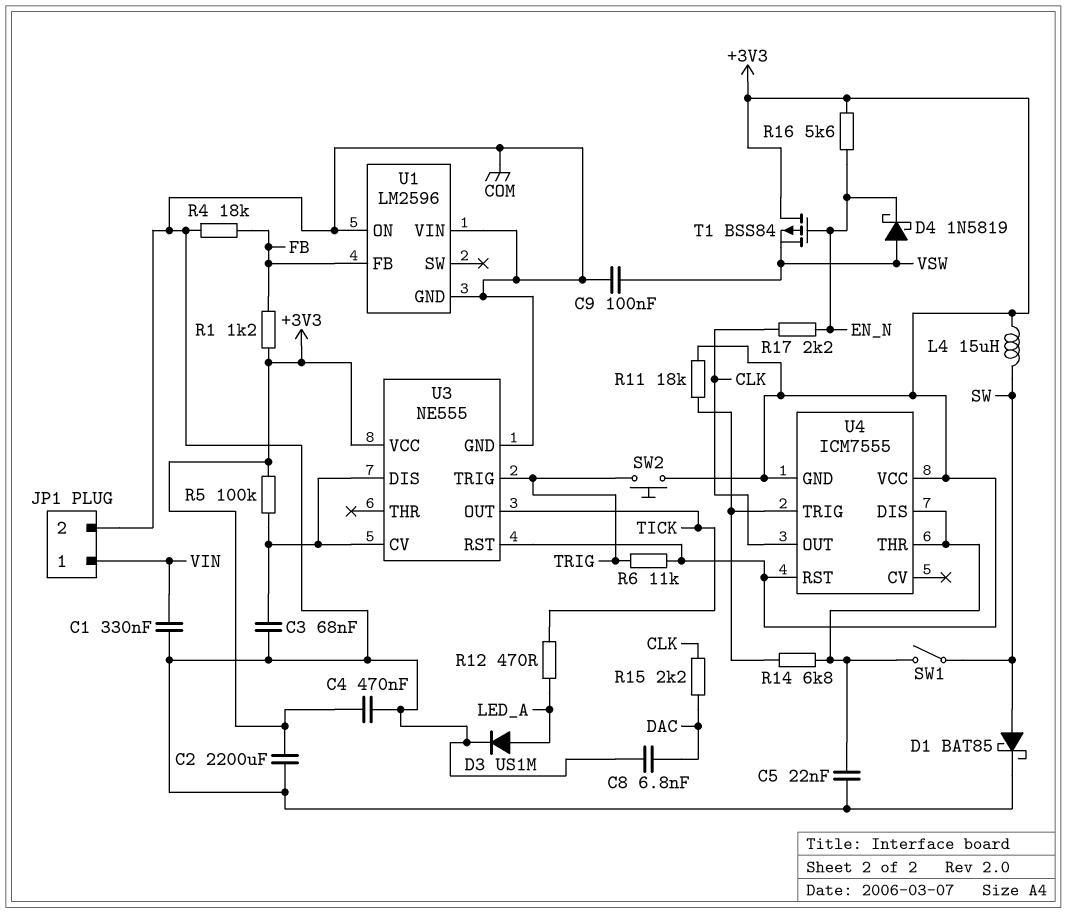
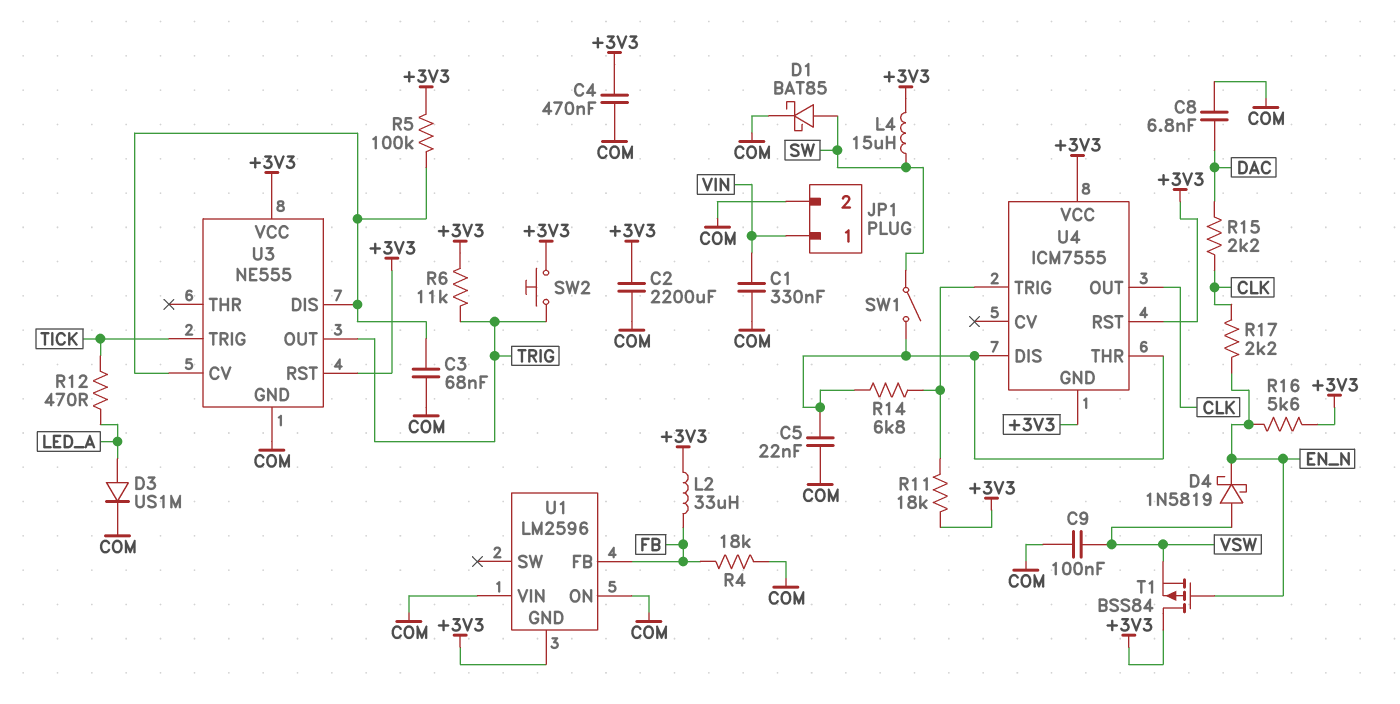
L2: none -> 33uH (+3V3, FB)
R1: 1.2k (+3V3, FB) -> none
U1 pin GND: COM -> +3V3
U3 pin OUT: TICK -> TRIG
U3 pin TRIG: TRIG -> TICK

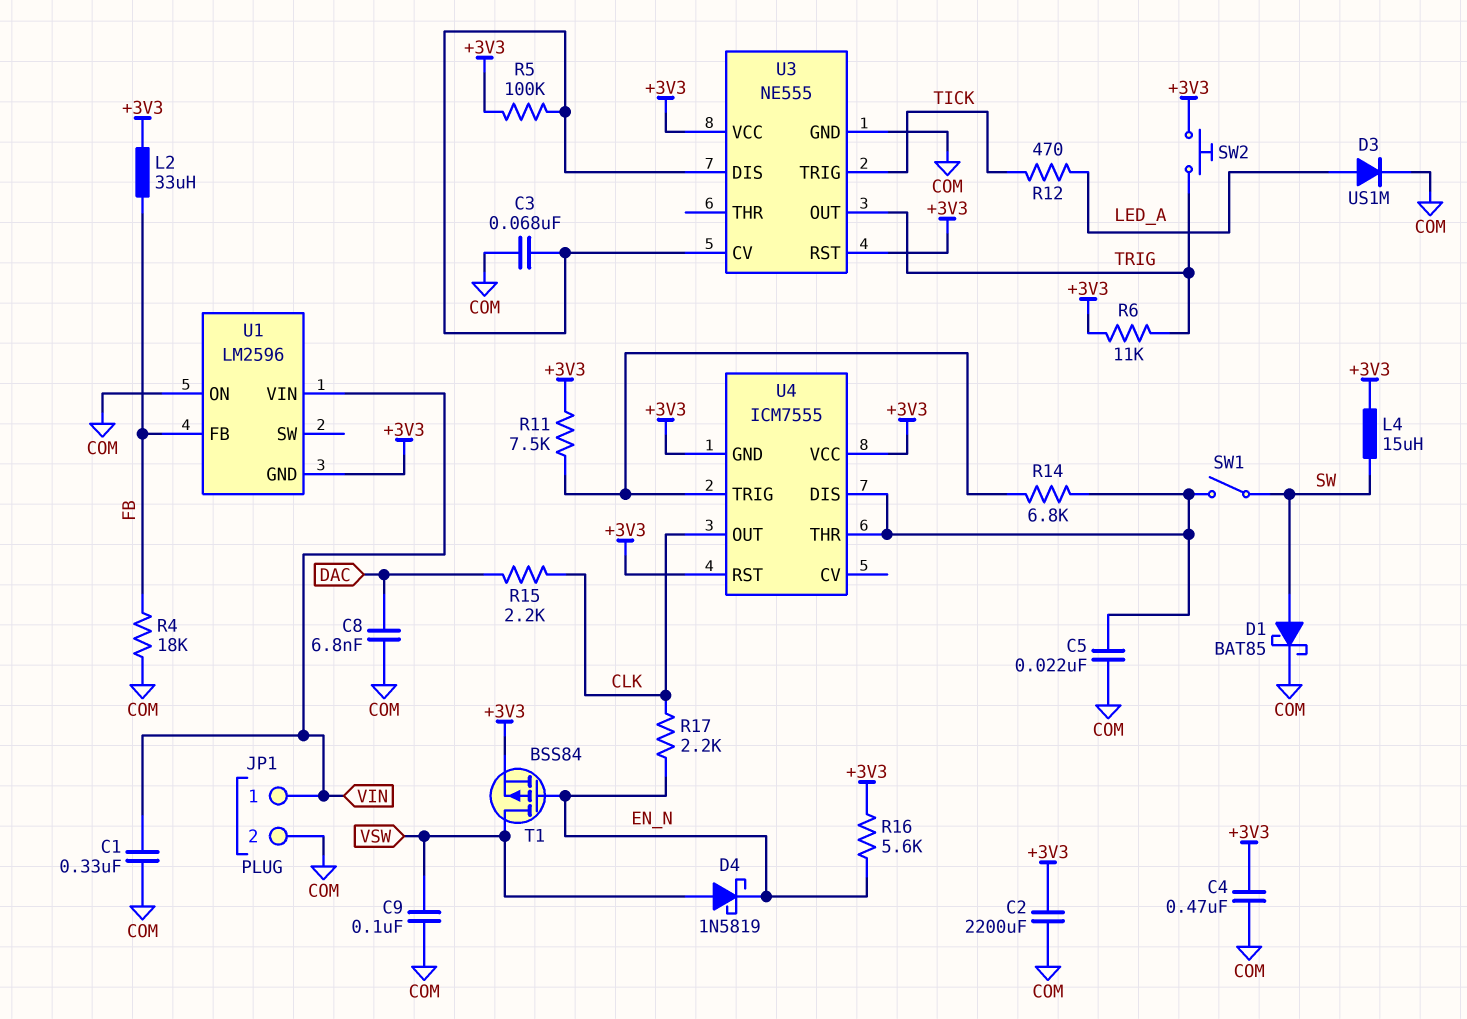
R11: 18k (+3V3, U4/TRIG) -> 7.5k (+3V3, U4/TRIG)
T1: PMOS BSS84 (G EN_N, D +3V3, S VSW) -> PMOS BSS84 (G EN_N, D VSW, S +3V3)
U1 pin VIN: COM -> VIN

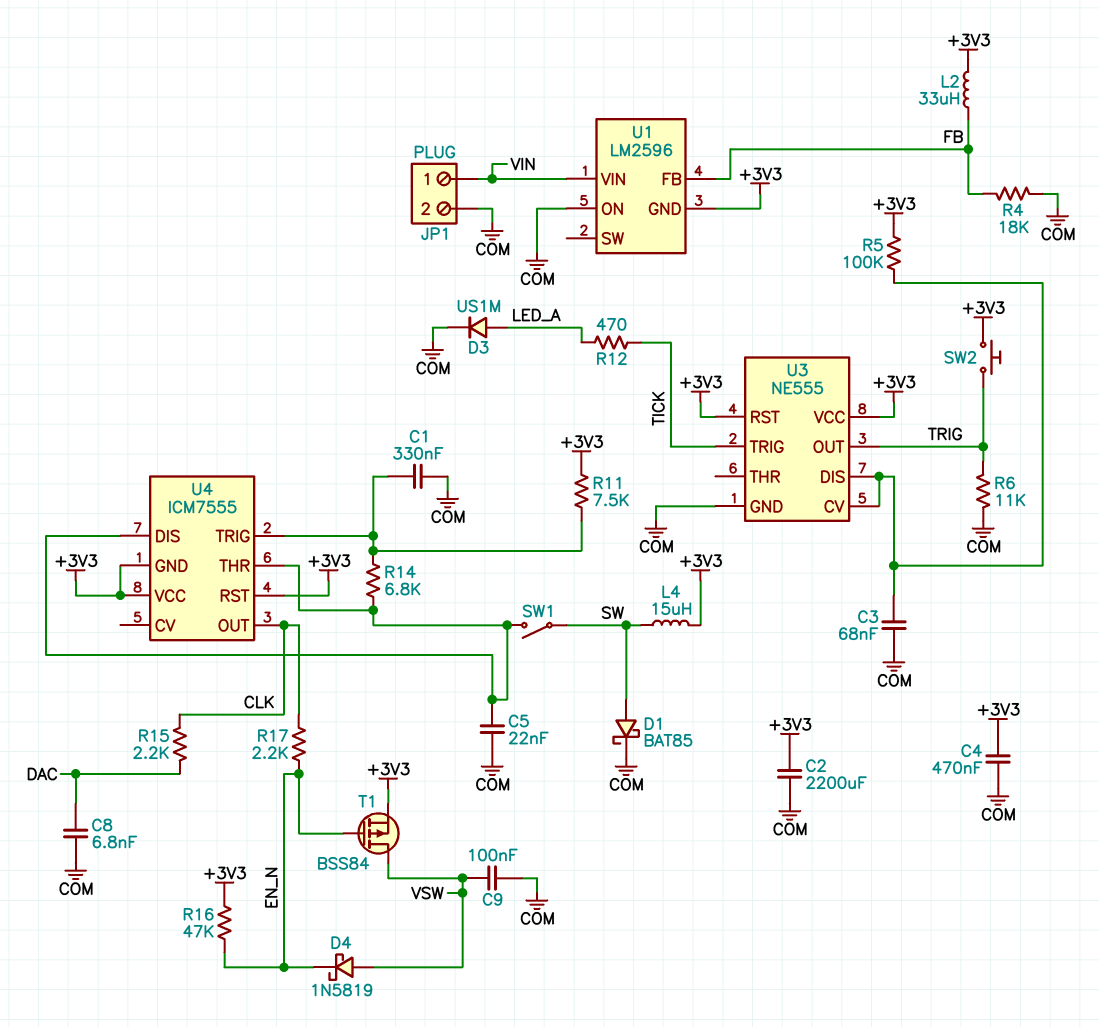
C1: 330nF (COM, VIN) -> 330nF (COM, U4/TRIG)
R6: 11k (+3V3, TRIG) -> 11k (COM, TRIG)
R16: 5.6k (+3V3, EN_N) -> 47k (+3V3, EN_N)

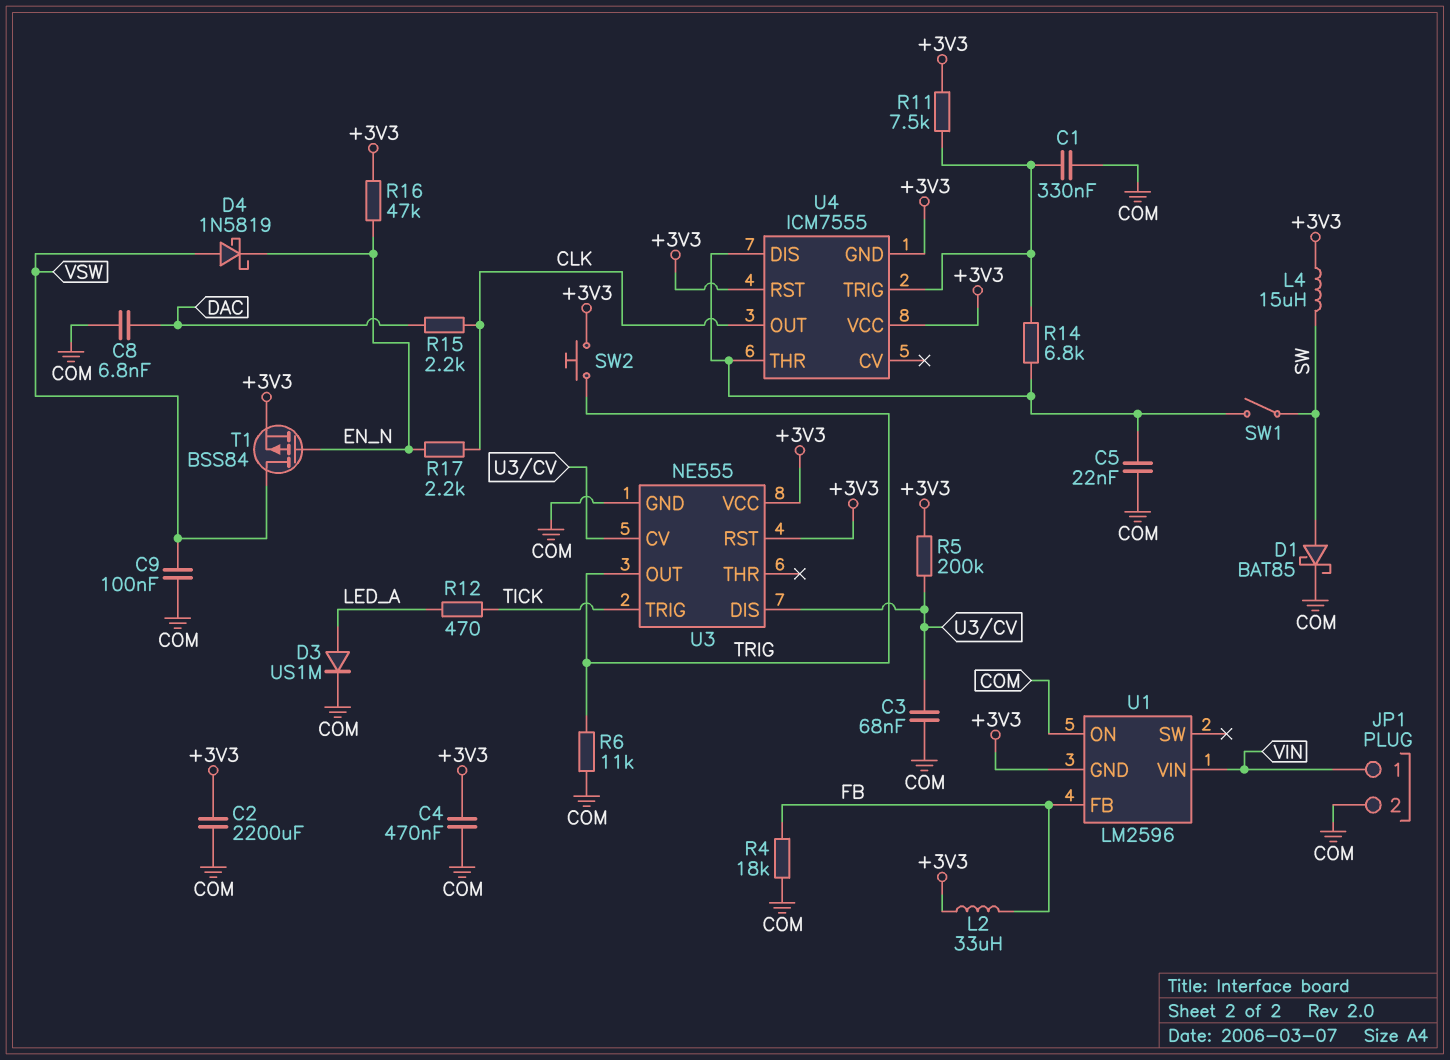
R5: 100k (+3V3, U3/CV) -> 200k (+3V3, U3/CV)

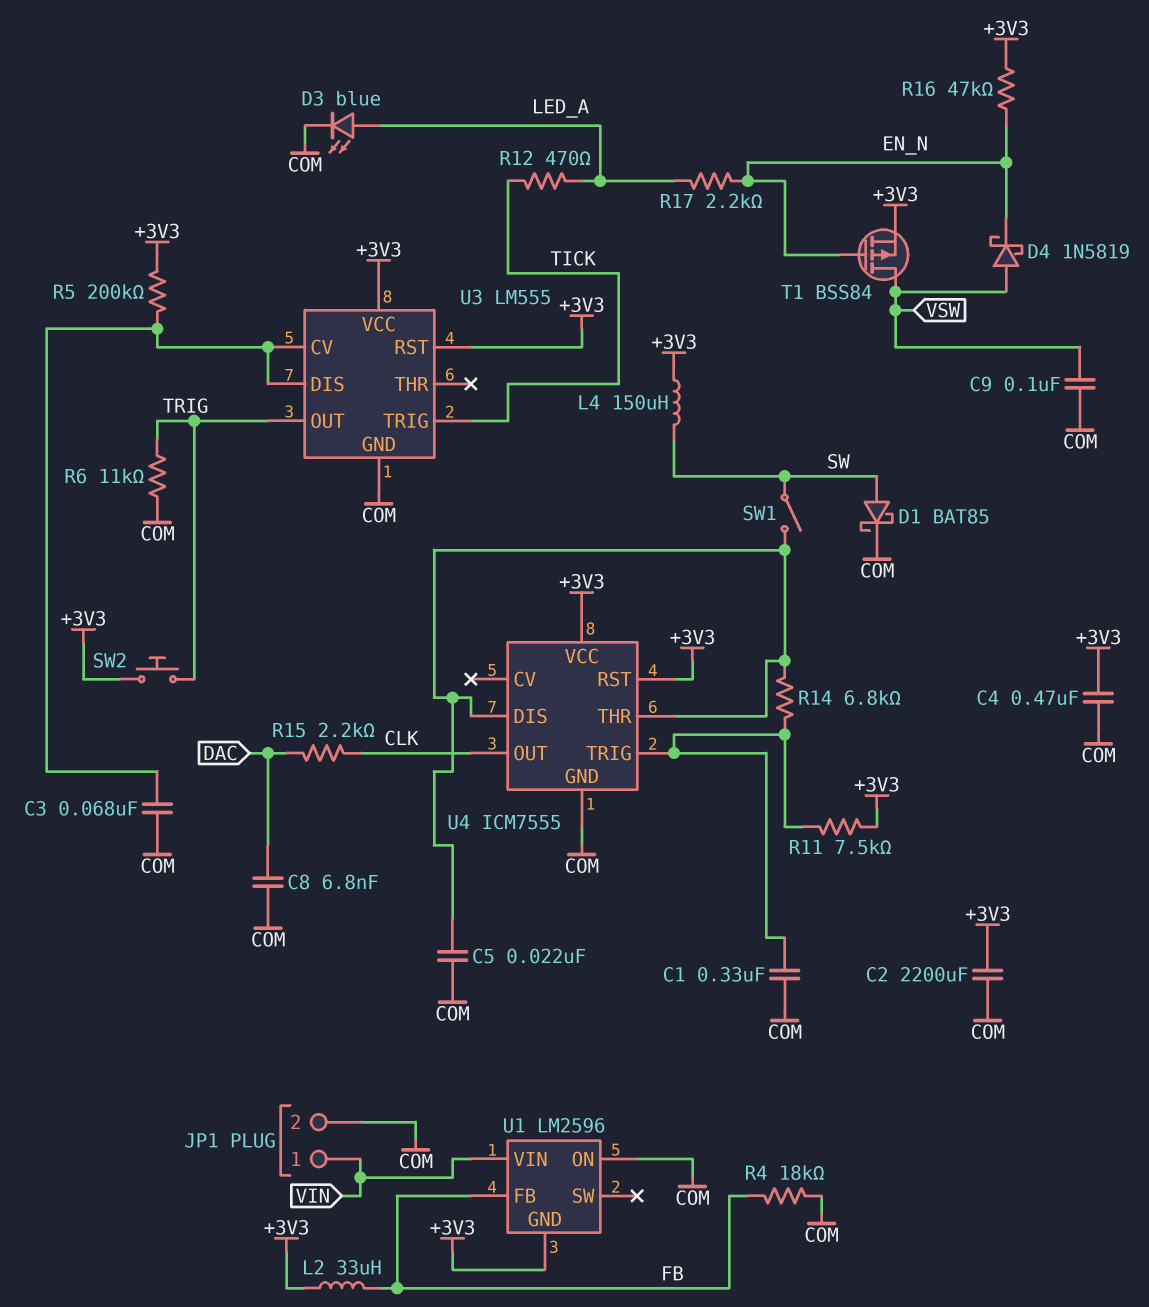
D3: diode US1M (A LED_A, K COM) -> LED blue (A LED_A, K COM)
L4: 15uH (+3V3, SW) -> 150uH (+3V3, SW)
R17: 2.2k (CLK, EN_N) -> 2.2k (EN_N, LED_A)
U3: NE555 -> LM555
U4 pin GND: +3V3 -> COM

